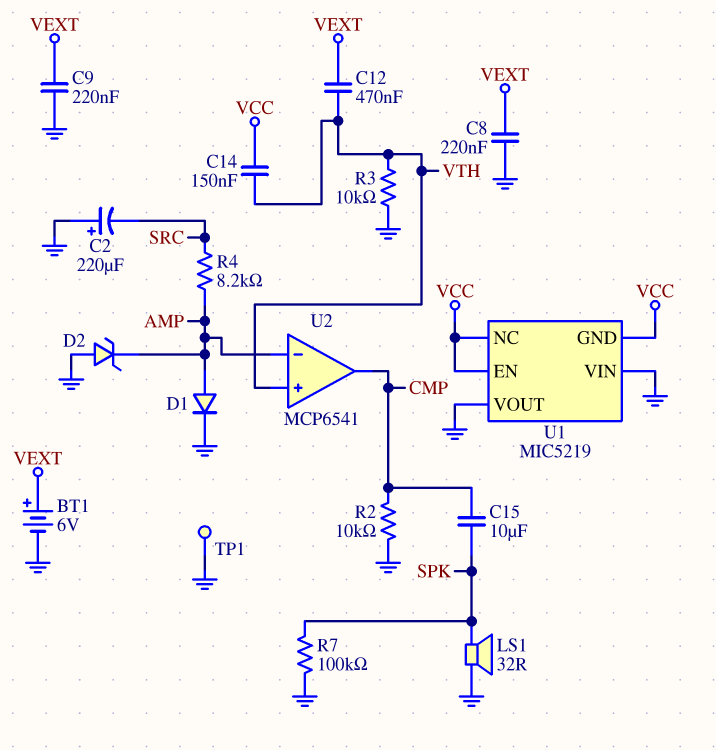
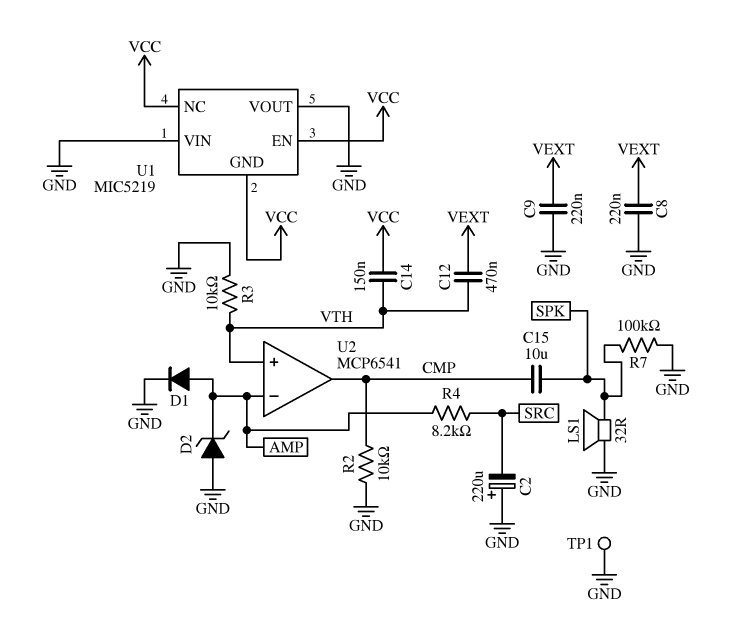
BT1: 6V (plus VEXT, minus GND) -> none

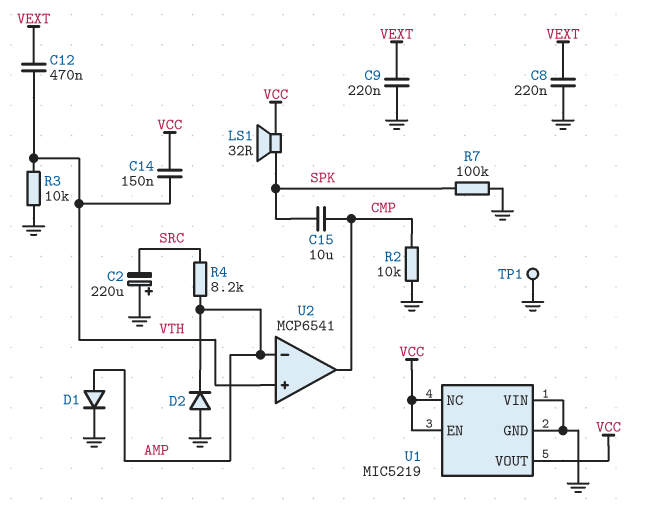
D2: zener (A GND, K AMP) -> diode (A GND, K AMP)
LS1: speaker 32R (GND, SPK) -> speaker 32R (SPK, VCC)
U1 pin GND: VCC -> GND
U1 pin VOUT: GND -> VCC

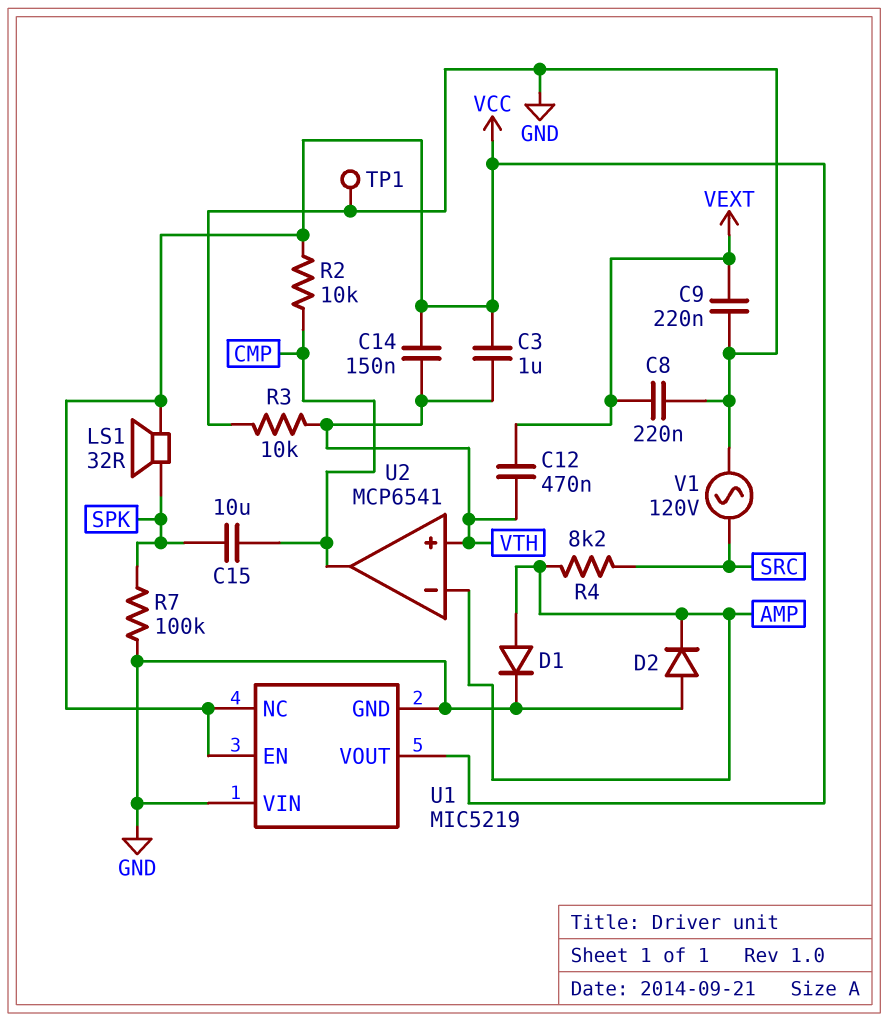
C2: 220uF (plus GND, minus SRC) -> none
C3: none -> 1uF (VCC, VTH)
R2: 10k (CMP, GND) -> 10k (CMP, VCC)
V1: none -> AC 120V (GND, SRC)

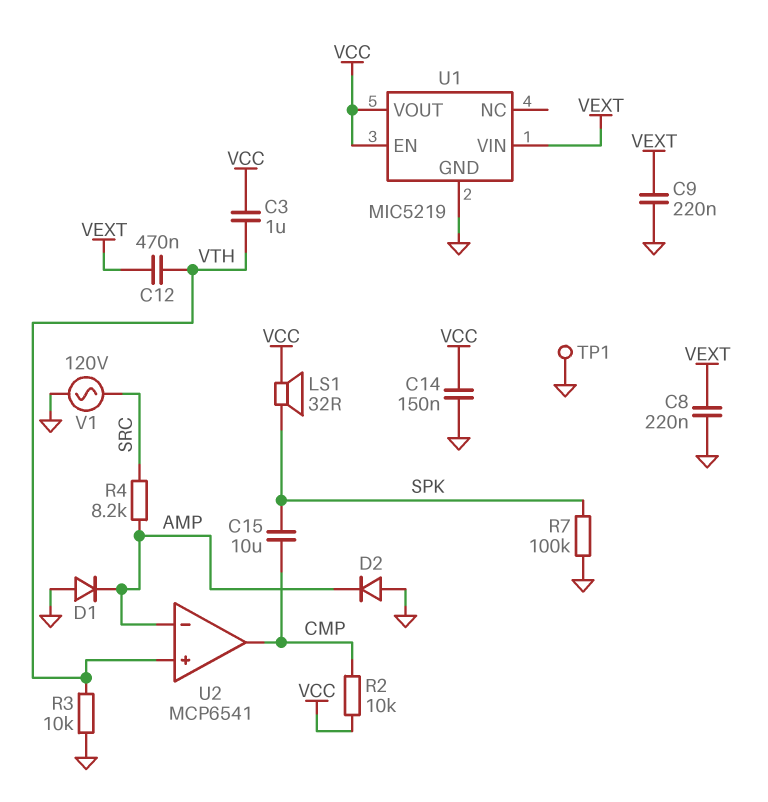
C14: 150nF (VCC, VTH) -> 150nF (GND, VCC)
D1: diode (A AMP, K GND) -> diode (A GND, K AMP)
U1 pin NC: VCC -> none
U1 pin VIN: GND -> VEXT

